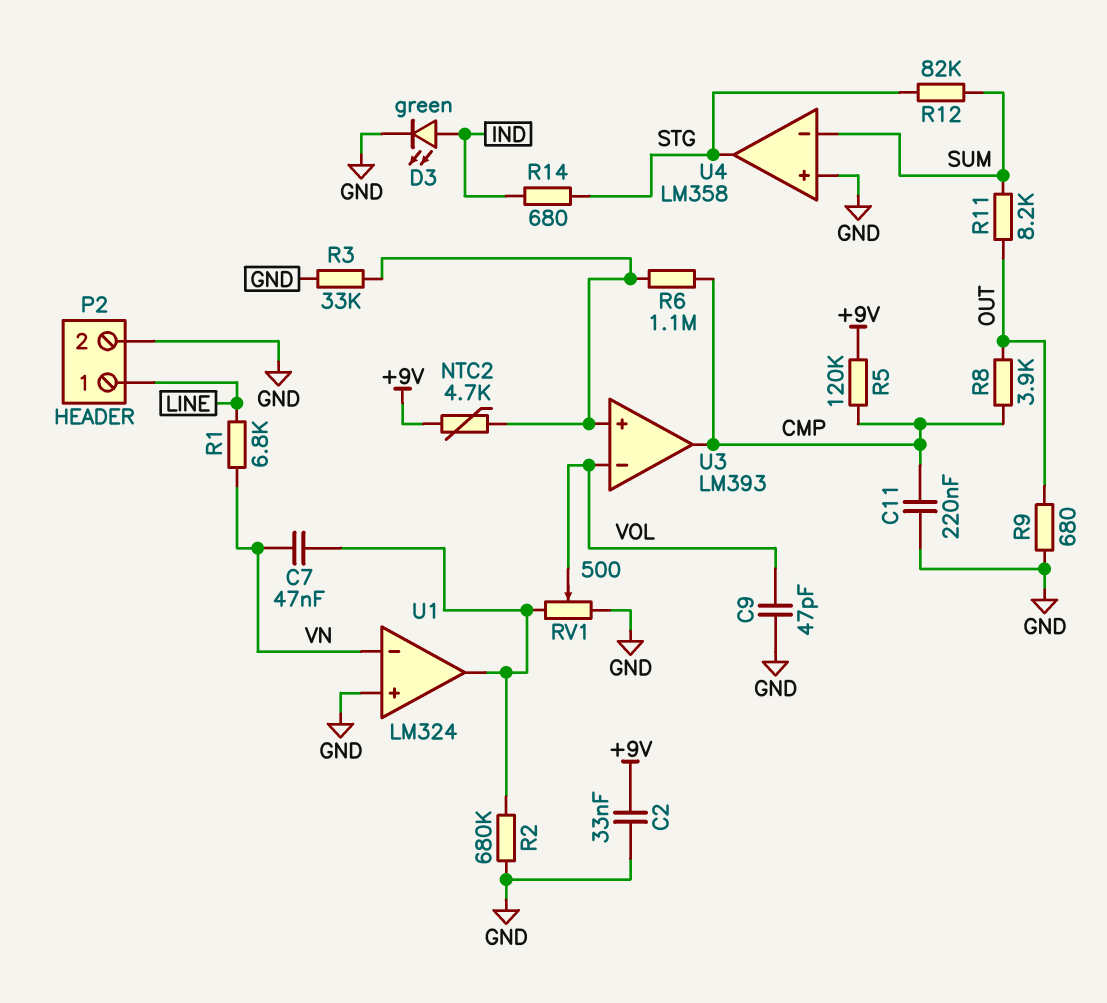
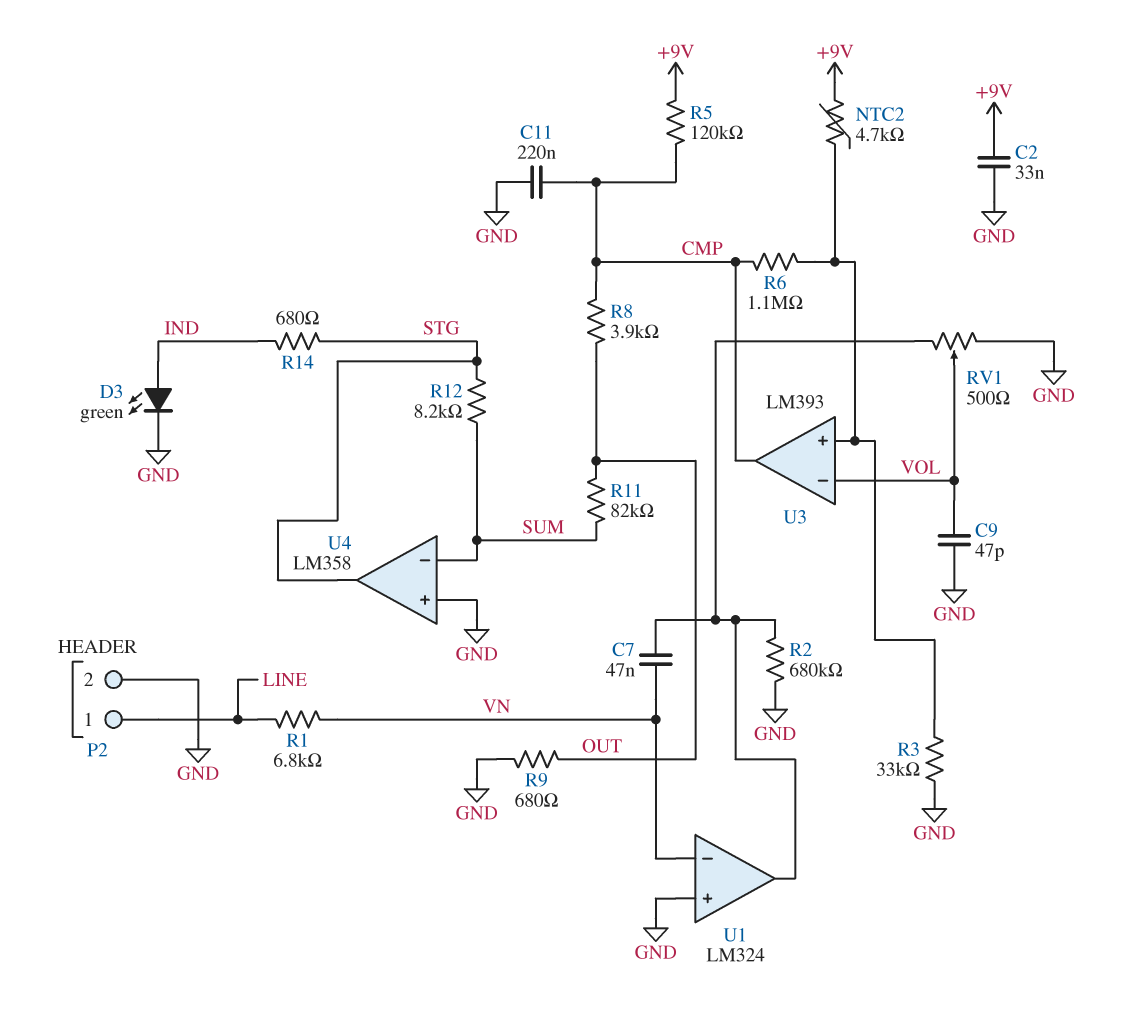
R11: 8.2k (OUT, SUM) -> 82k (OUT, SUM)
R12: 82k (STG, SUM) -> 8.2k (STG, SUM)

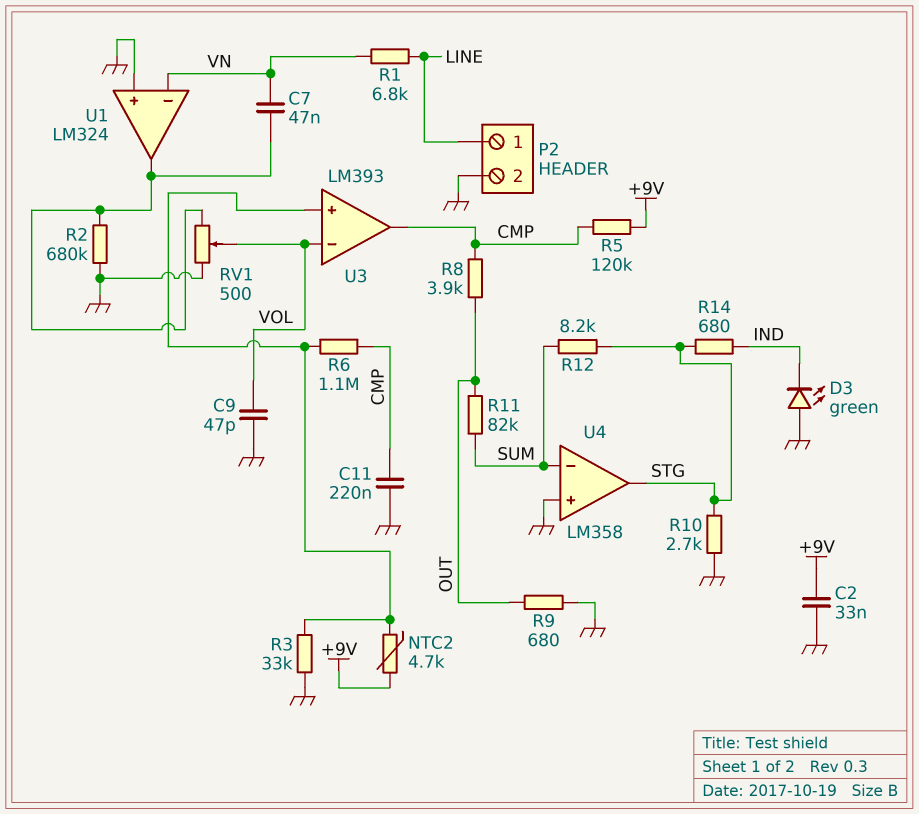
D3: LED green (A IND, K GND) -> LED green (A GND, K IND)
R10: none -> 2.7k (GND, STG)

